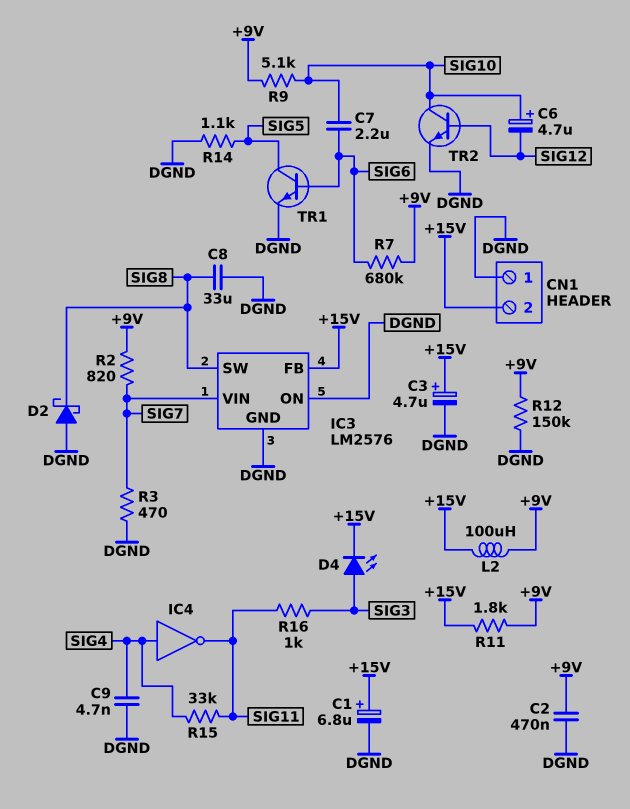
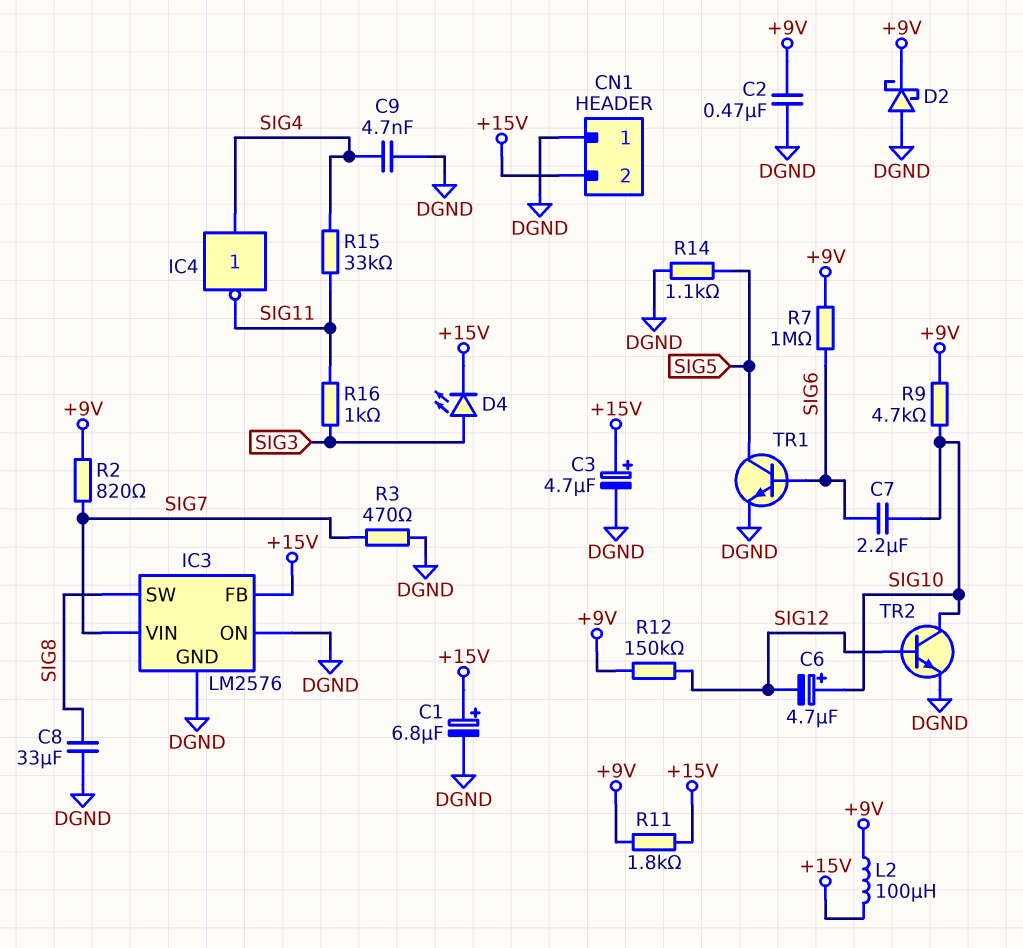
D2: schottky (A DGND, K SIG8) -> schottky (A DGND, K +9V)
R7: 680k (+9V, SIG6) -> 1M (+9V, SIG6)
R9: 5.1k (+9V, SIG10) -> 4.7k (+9V, SIG10)
R12: 150k (+9V, DGND) -> 150k (+9V, SIG12)

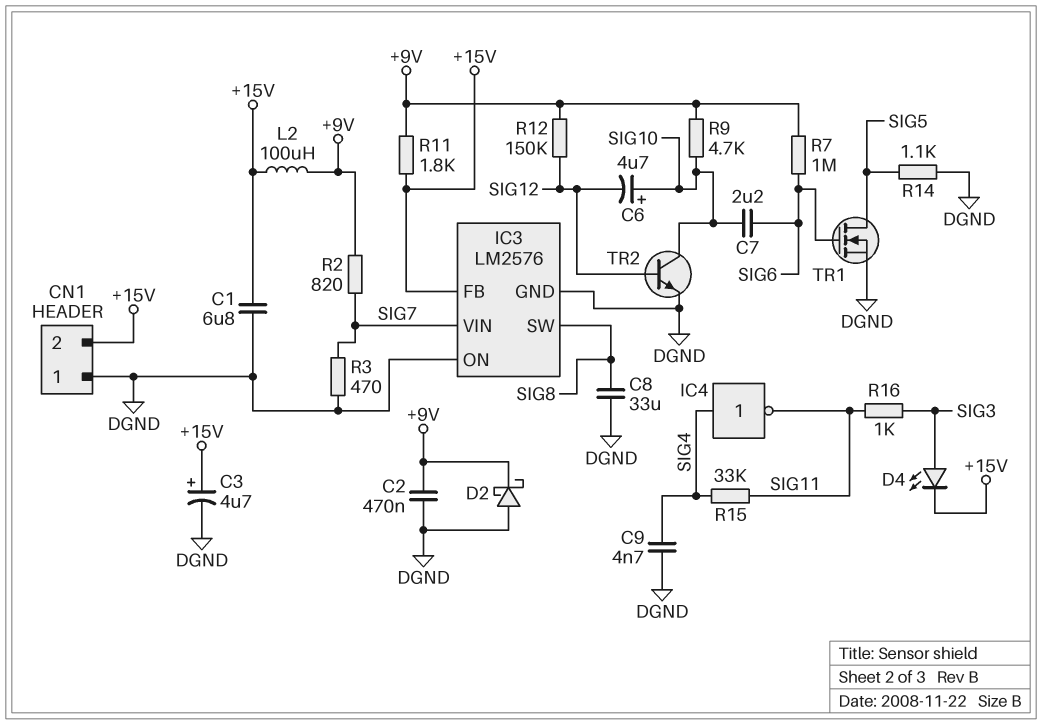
C1: 6.8uF (plus +15V, minus DGND) -> 6.8uF (+15V, DGND)
TR1: NPN (B SIG6, C SIG5, E DGND) -> NMOS (G SIG6, D SIG5, S DGND)

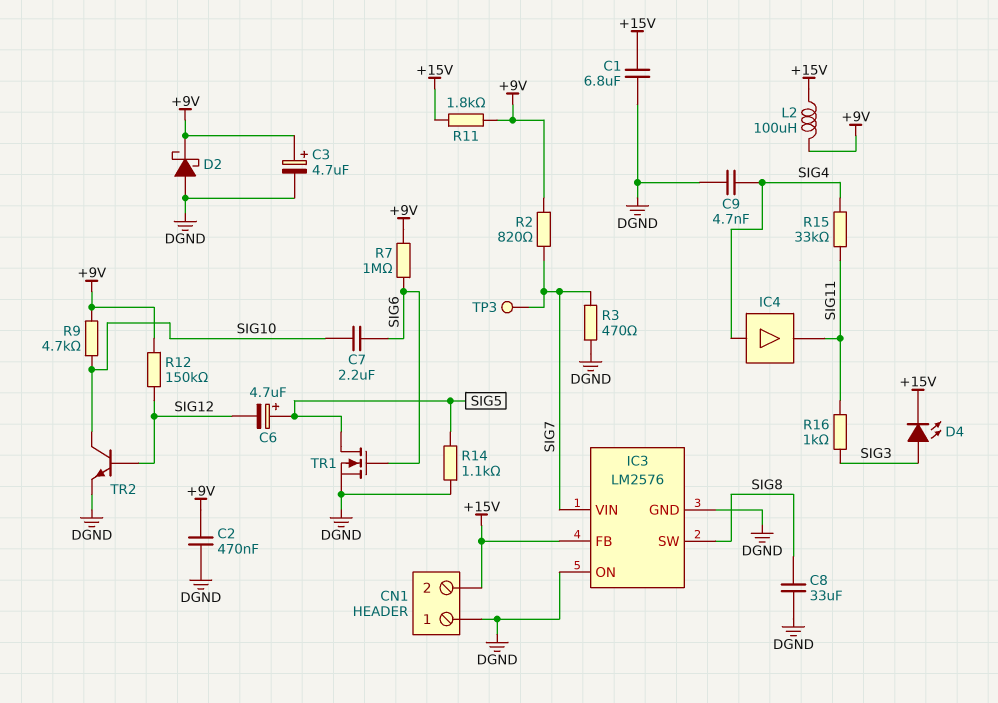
C3: 4.7uF (plus +15V, minus DGND) -> 4.7uF (plus +9V, minus DGND)
C6: 4.7uF (plus SIG10, minus SIG12) -> 4.7uF (plus SIG5, minus SIG12)
IC4: NOT (in SIG4, out SIG11) -> buffer (in SIG4, out SIG11)
TP3: none -> test point (SIG7)

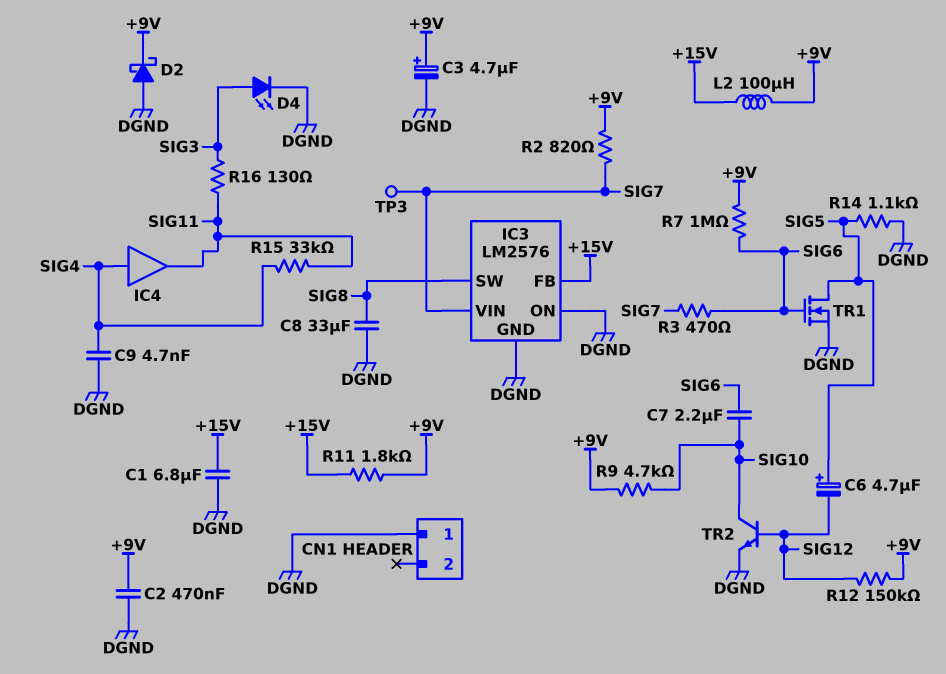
CN1 pin 2: +15V -> none
D4: LED (A SIG3, K +15V) -> LED (A SIG3, K DGND)
R3: 470 (DGND, SIG7) -> 470 (SIG6, SIG7)
R16: 1k (SIG3, SIG11) -> 130 (SIG3, SIG11)

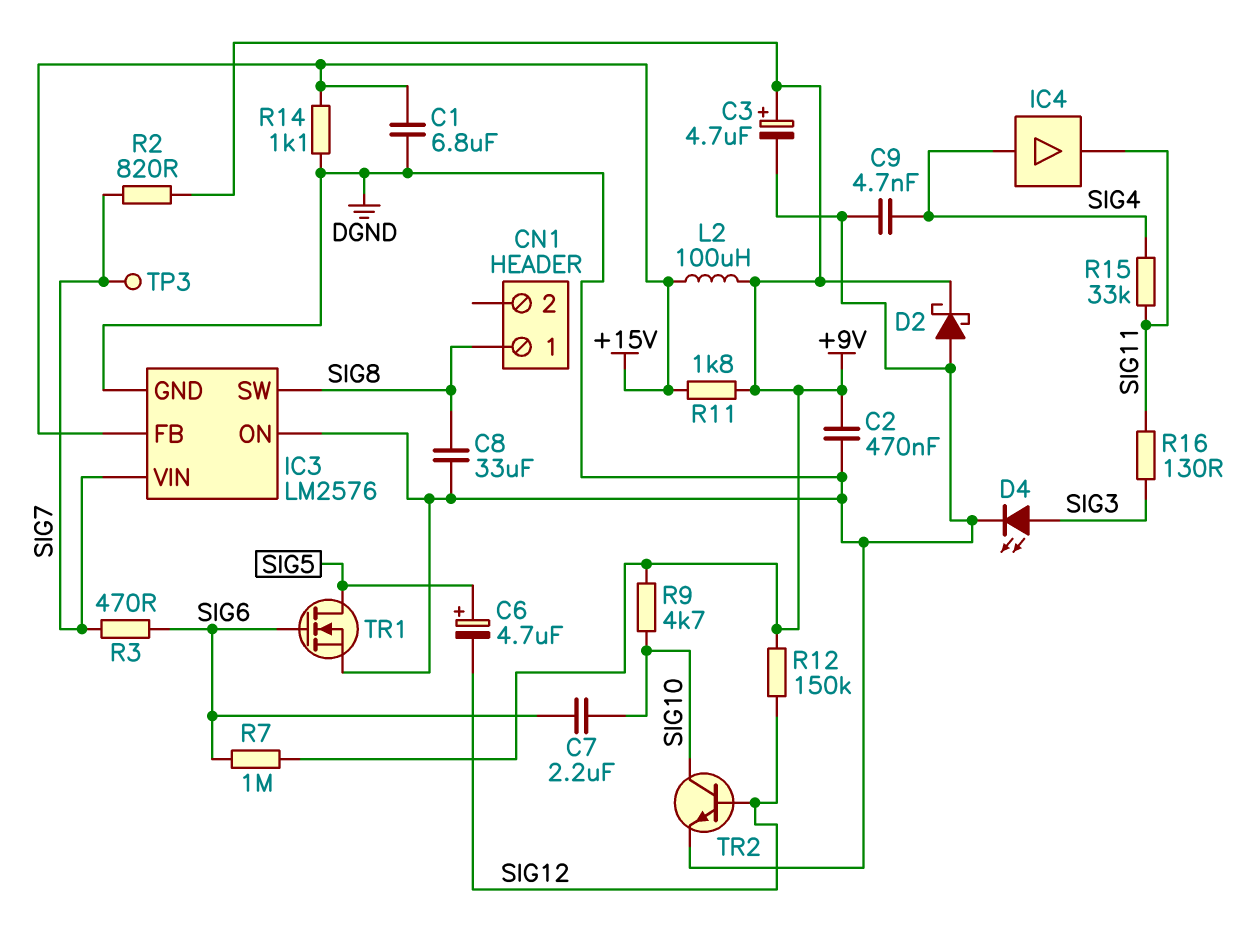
CN1 pin 1: DGND -> SIG8
R14: 1.1k (DGND, SIG5) -> 1.1k (+15V, DGND)

